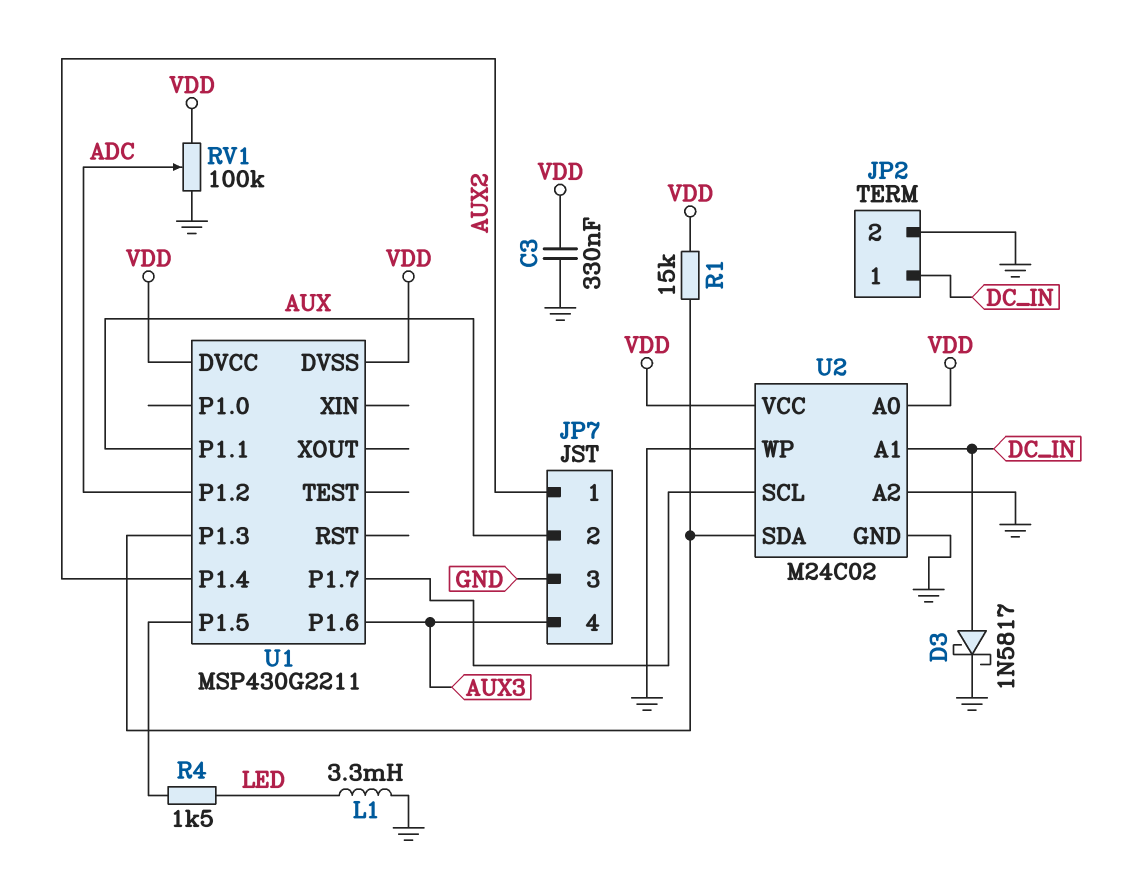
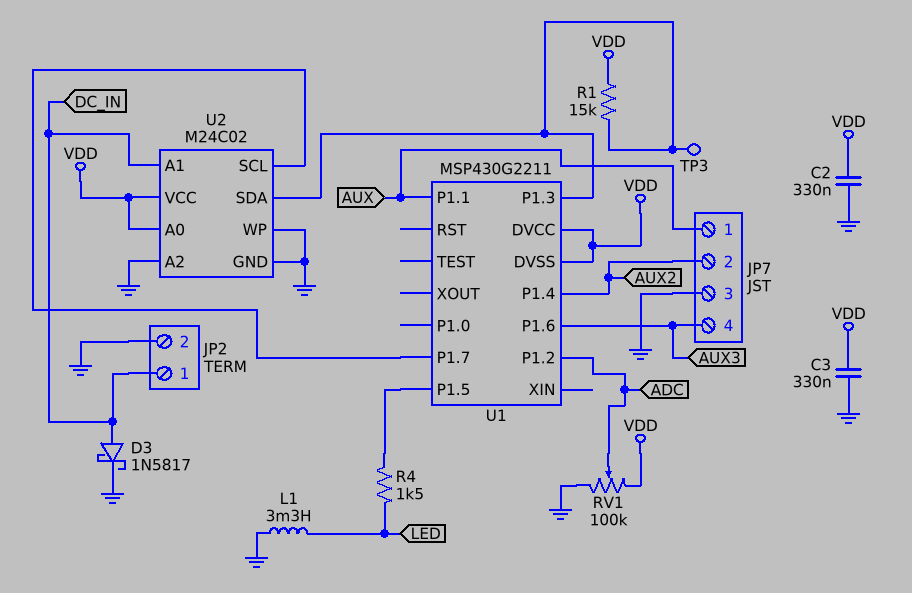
C2: none -> 330nF (GND, VDD)
JP7 pin 1: AUX2 -> AUX
JP7 pin 2: AUX -> AUX2
TP3: none -> test point (U1/P1.3)

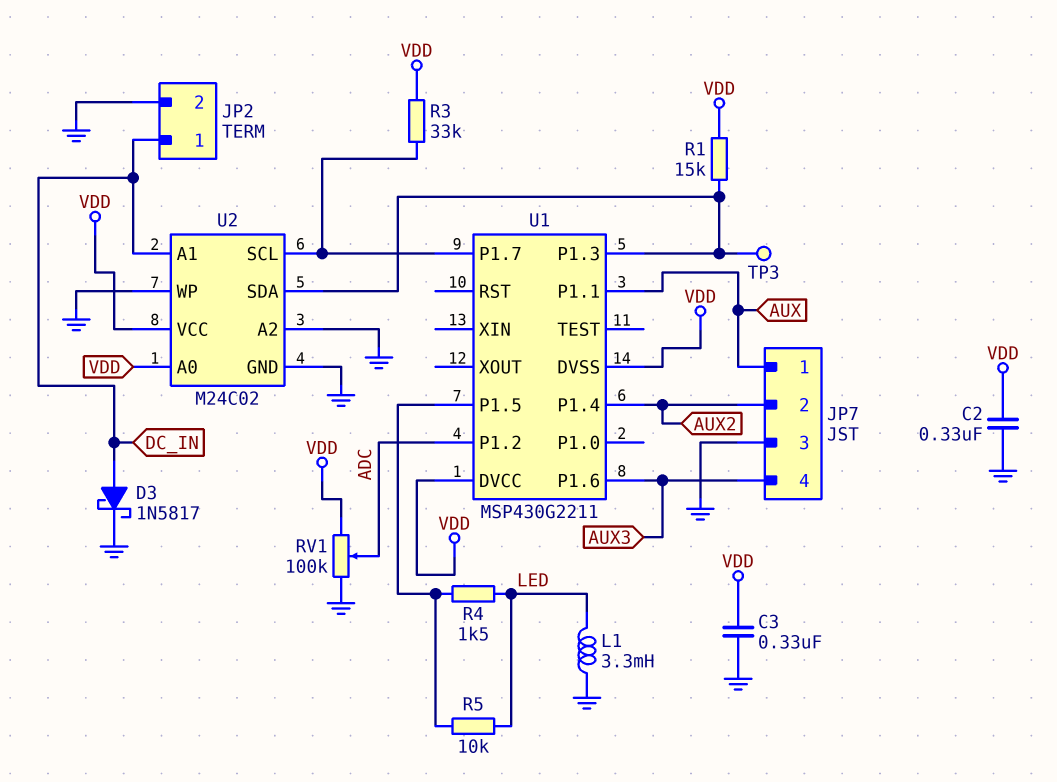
R3: none -> 33k (U1/P1.7, VDD)
R5: none -> 10k (LED, U1/P1.5)

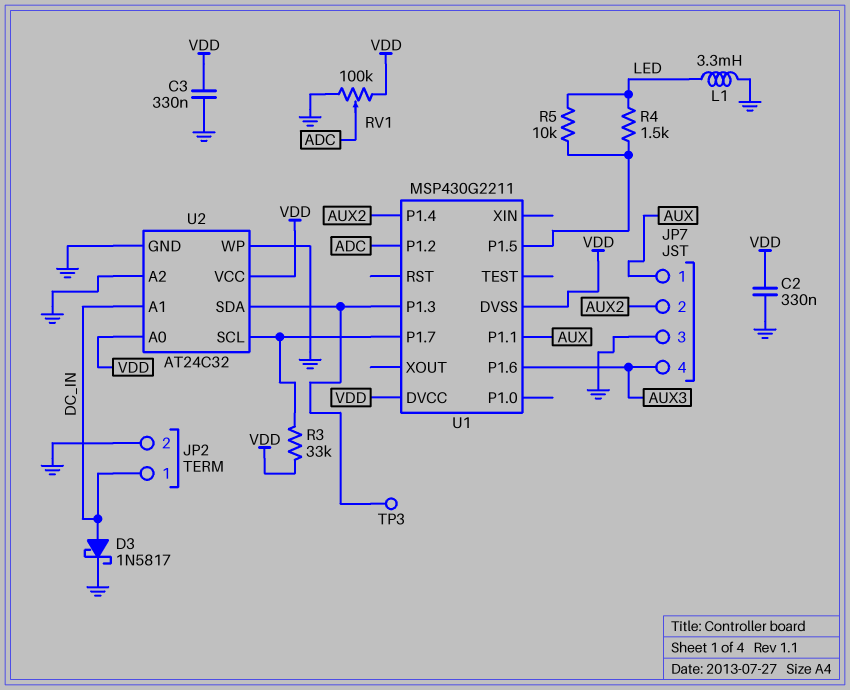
R1: 15k (U1/P1.3, VDD) -> none
U2: M24C02 -> AT24C32

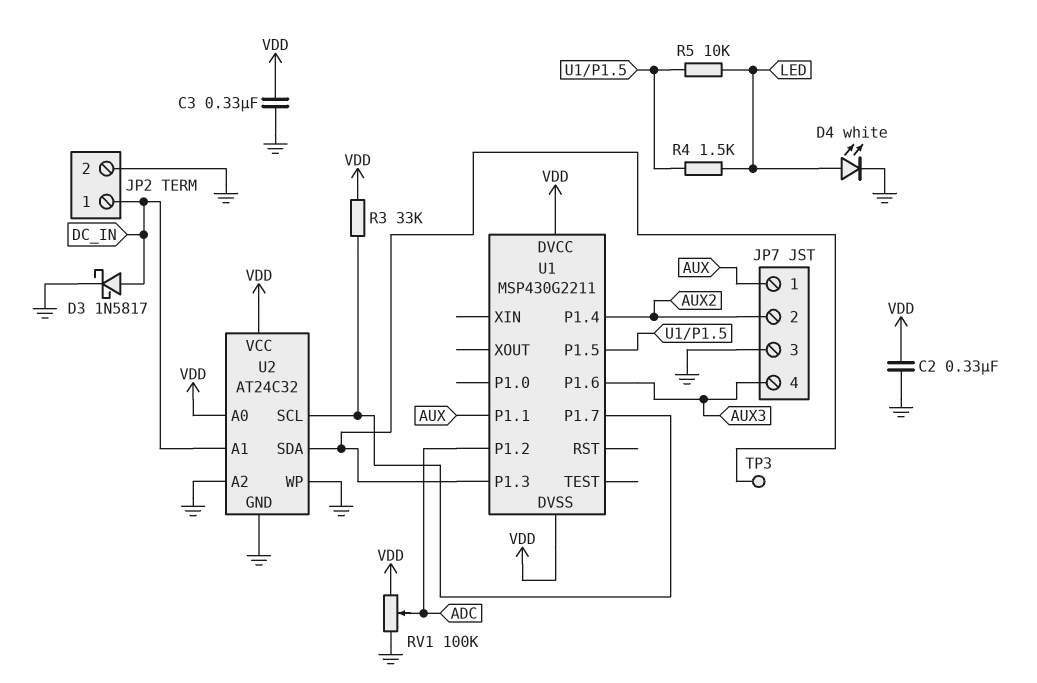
D4: none -> LED white (A LED, K GND)
L1: 3.3mH (GND, LED) -> none

